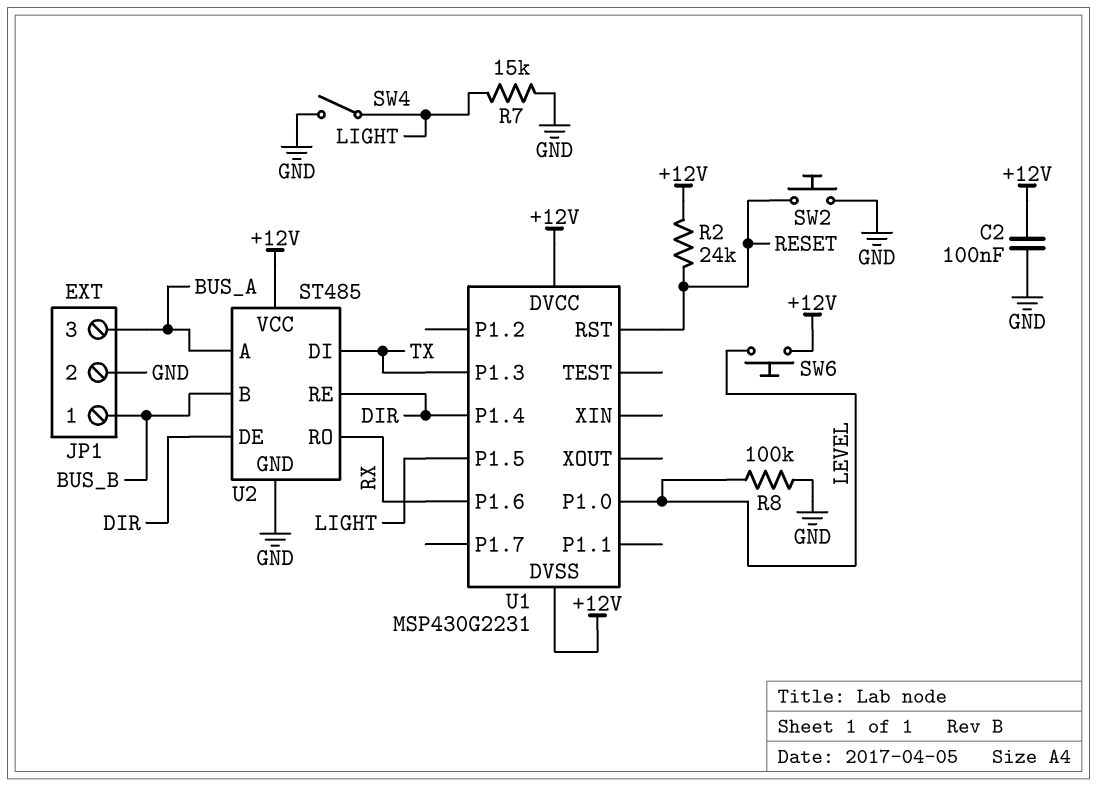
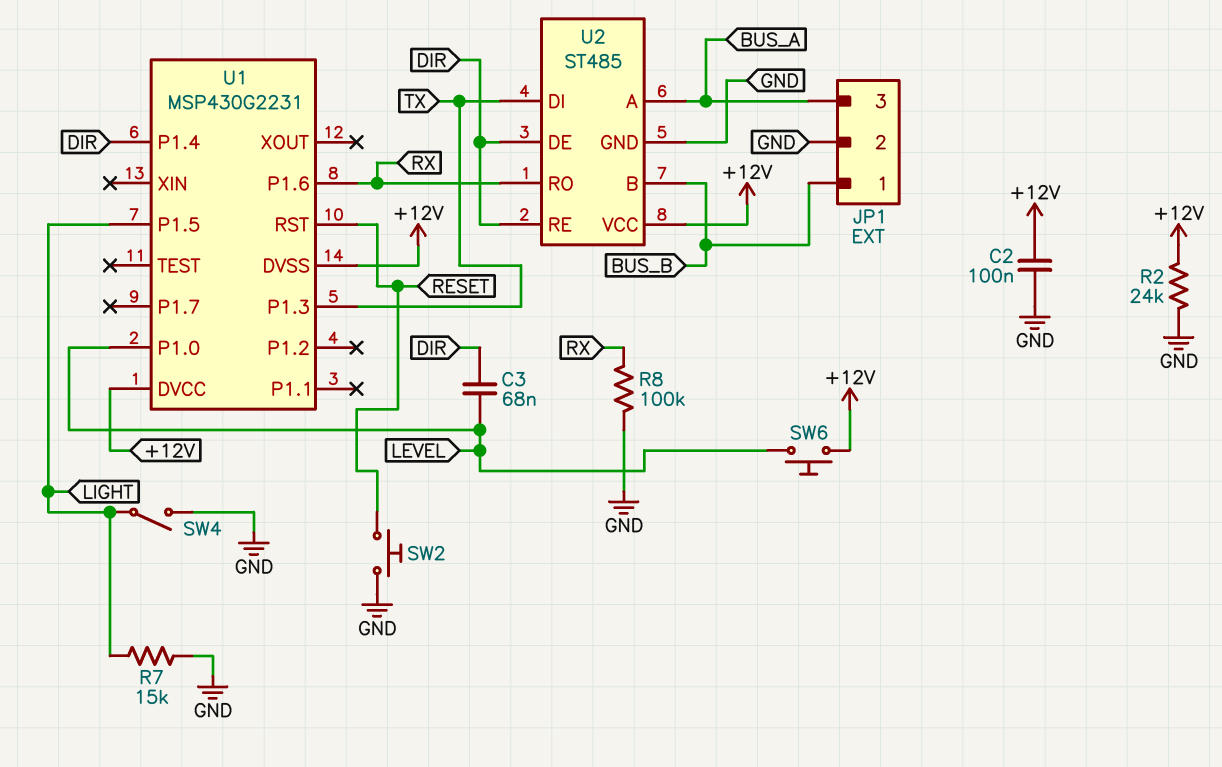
C3: none -> 68nF (DIR, LEVEL)
R2: 24k (+12V, RESET) -> 24k (+12V, GND)
R8: 100k (GND, LEVEL) -> 100k (GND, RX)

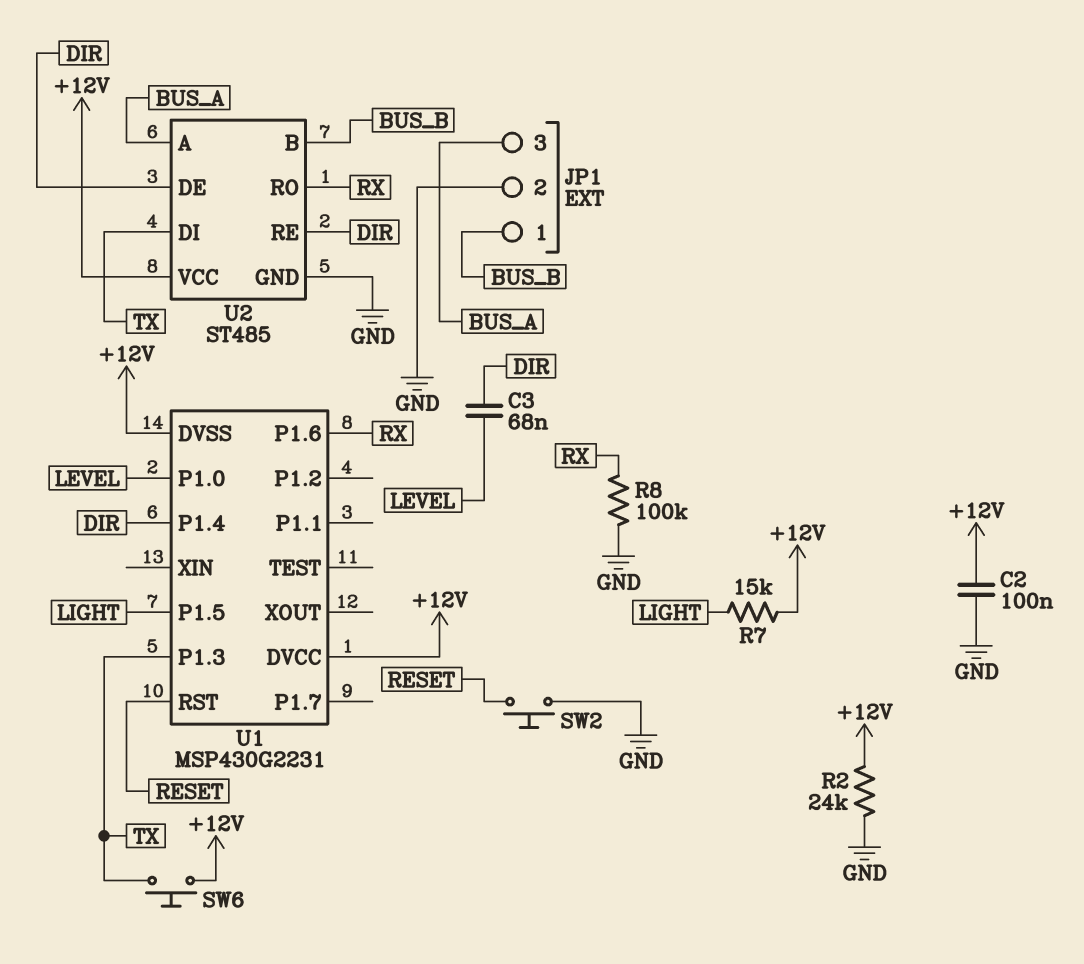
R7: 15k (GND, LIGHT) -> 15k (+12V, LIGHT)
SW4: switch (GND, LIGHT) -> none
SW6: button (+12V, LEVEL) -> button (+12V, TX)

